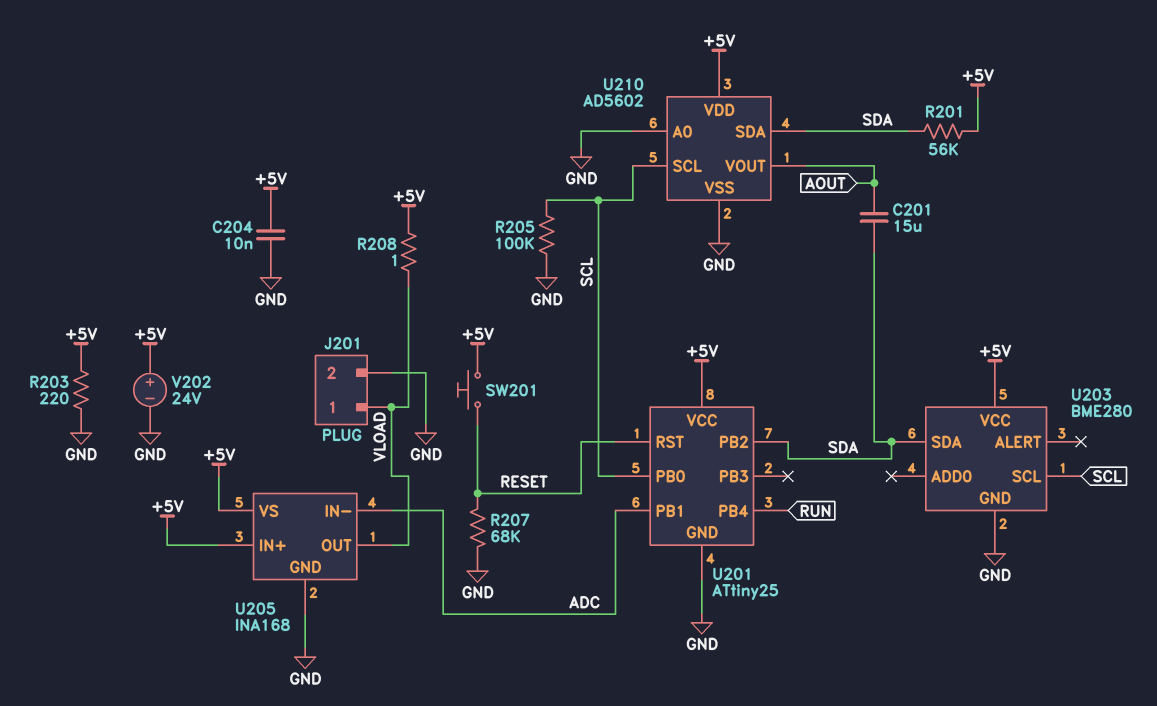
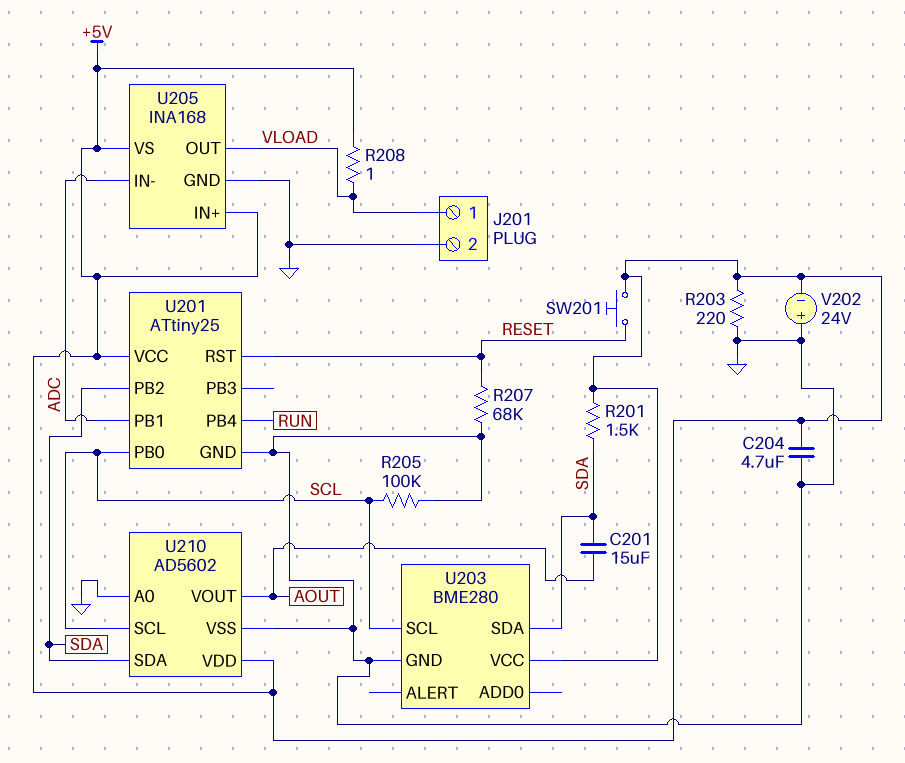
C204: 10nF (+5V, GND) -> 4.7uF (+5V, GND)
R201: 56k (+5V, SDA) -> 1.5k (+5V, SDA)
V202: 24V (plus +5V, minus GND) -> 24V (plus GND, minus +5V)

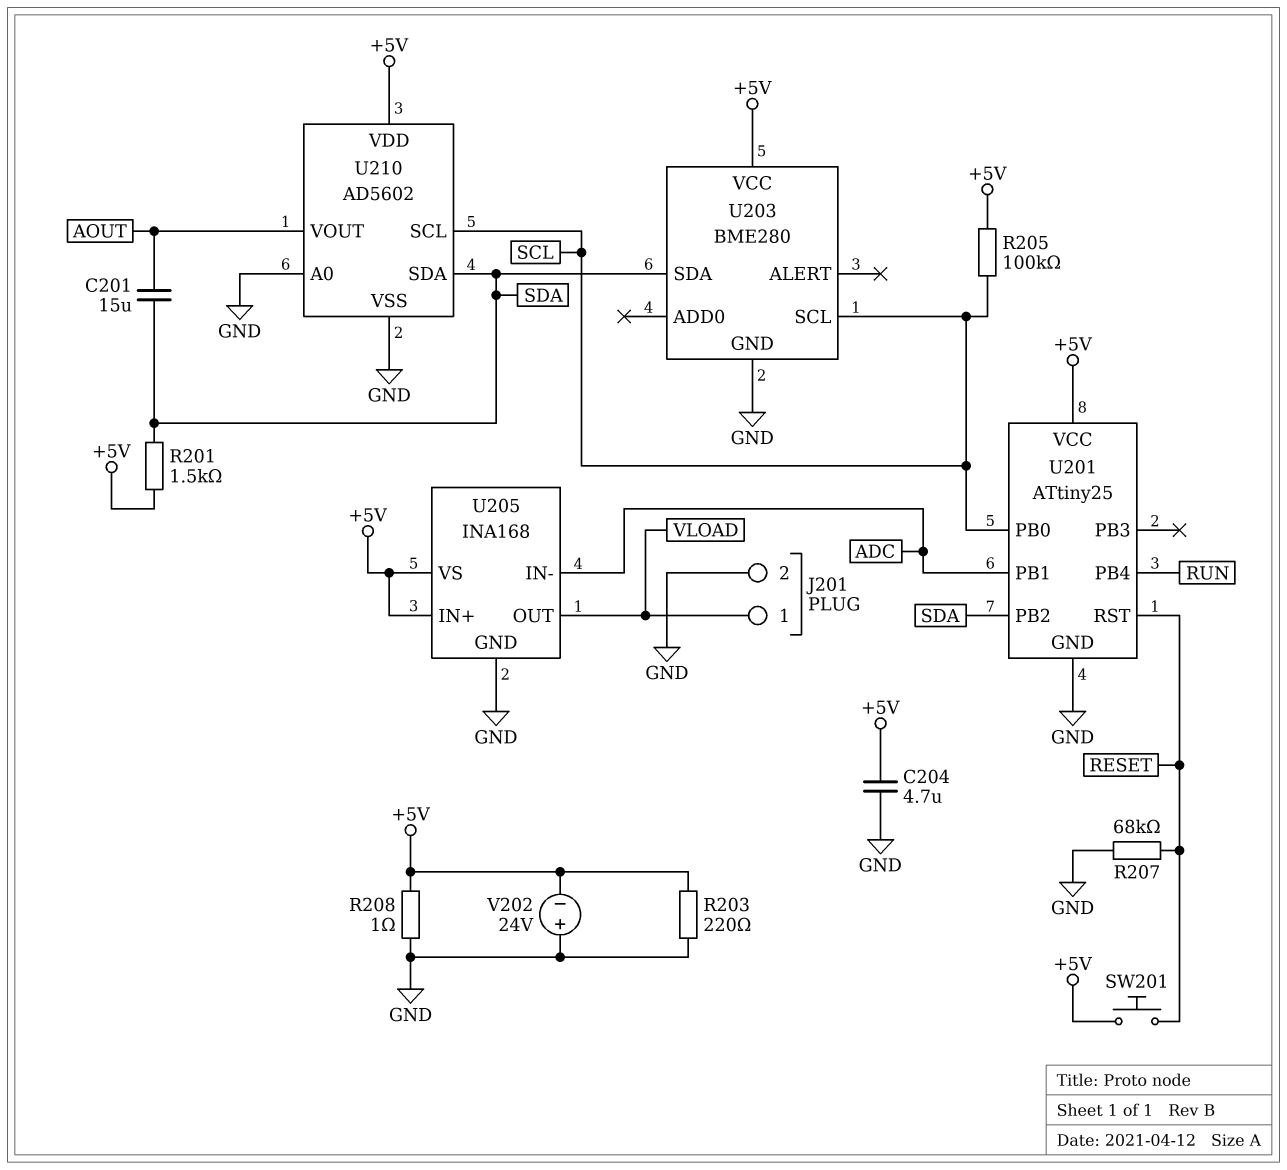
R205: 100k (GND, SCL) -> 100k (+5V, SCL)
R208: 1 (+5V, VLOAD) -> 1 (+5V, GND)

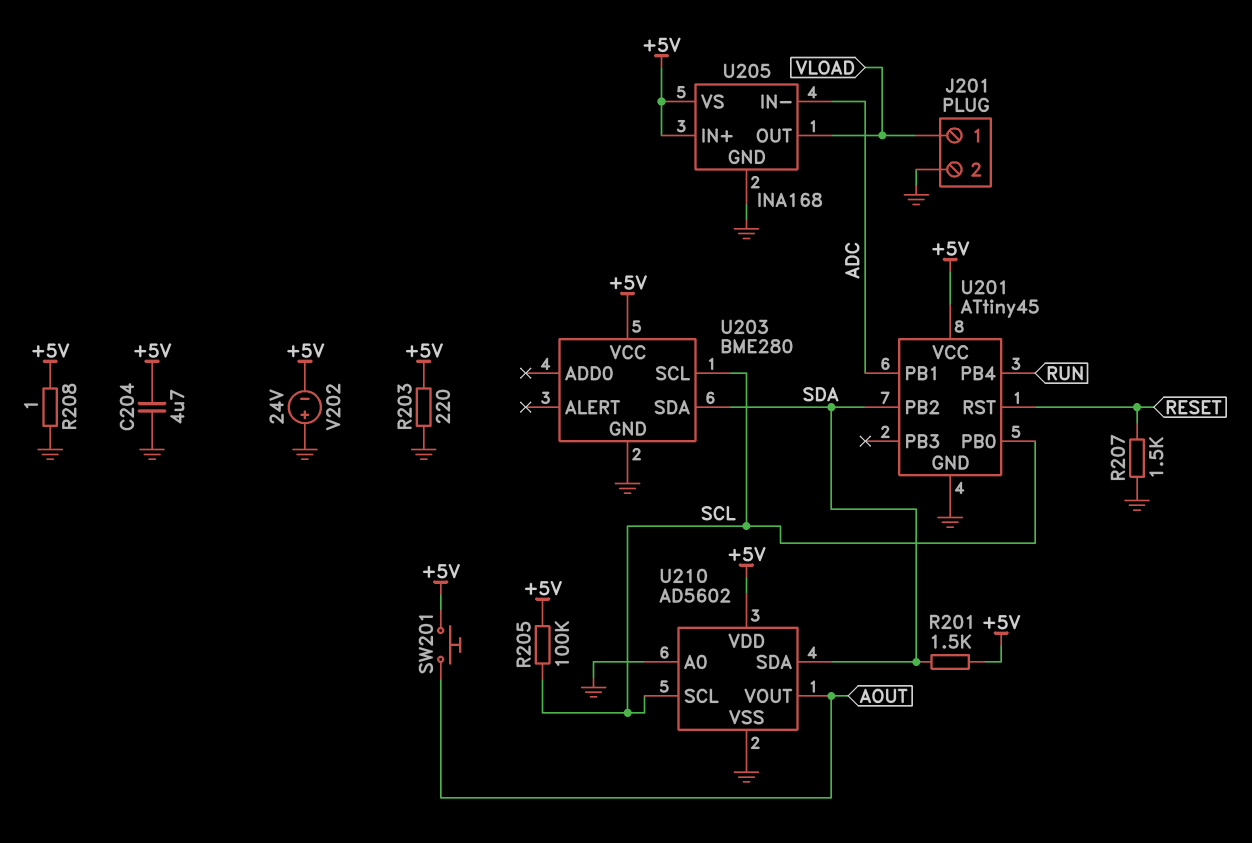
C201: 15uF (AOUT, SDA) -> none
R207: 68k (GND, RESET) -> 1.5k (GND, RESET)
SW201: button (+5V, RESET) -> button (+5V, AOUT)
U201: ATtiny25 -> ATtiny45

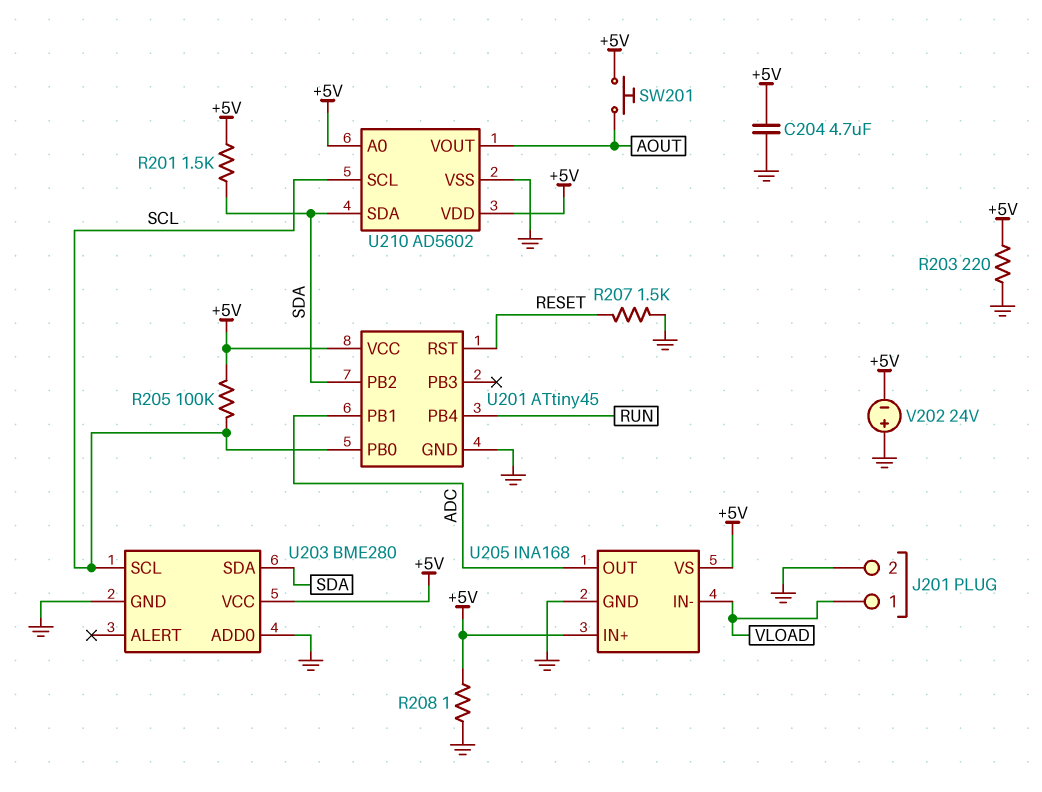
U203 pin ADD0: none -> GND
U205 pin IN-: ADC -> VLOAD
U205 pin OUT: VLOAD -> ADC
U210 pin A0: GND -> +5V

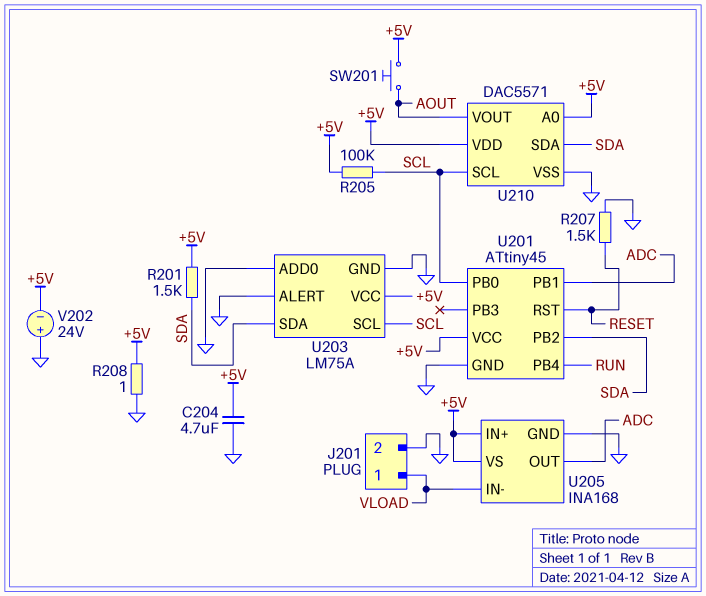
R203: 220 (+5V, GND) -> none
U203: BME280 -> LM75A
U203 pin ALERT: none -> GND
U210: AD5602 -> DAC5571

